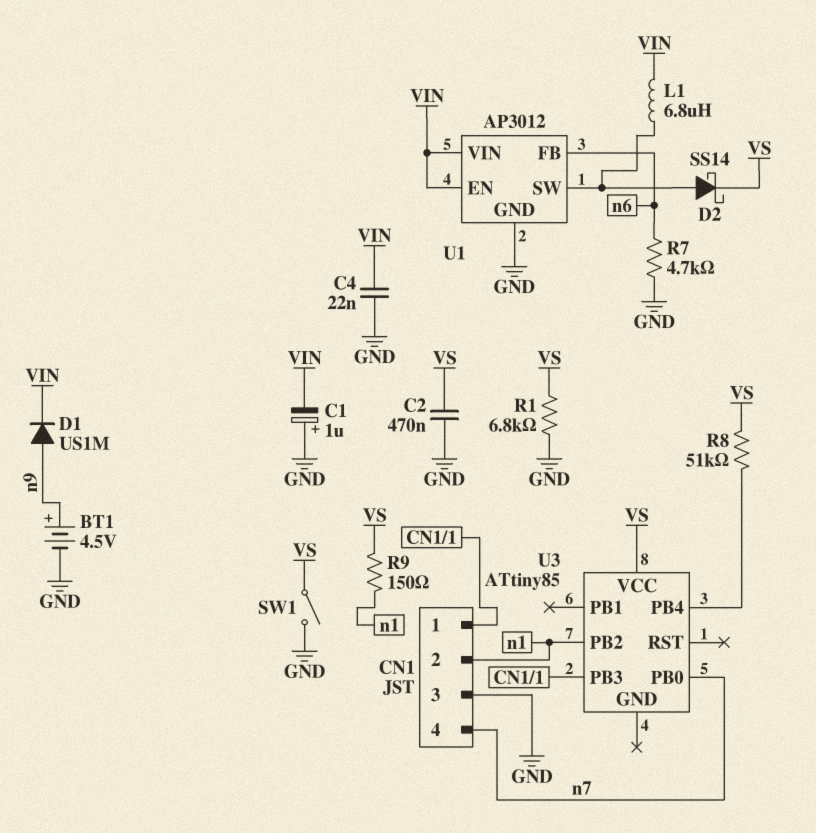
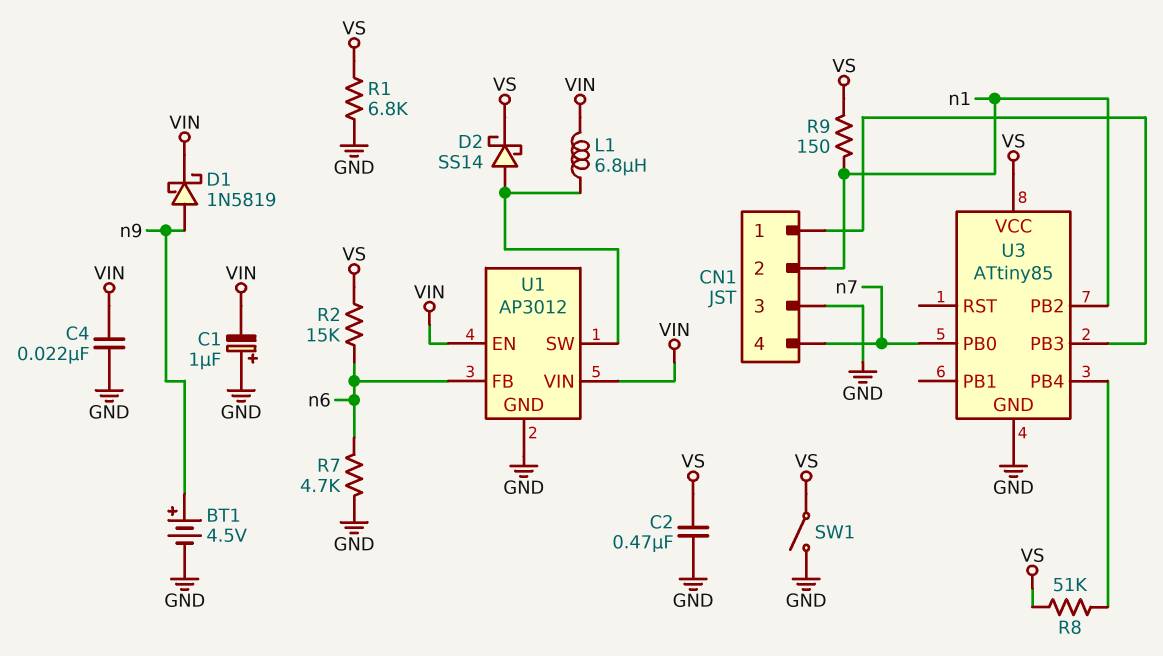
D1: diode US1M (A n9, K VIN) -> schottky 1N5819 (A n9, K VIN)
R2: none -> 15k (VS, n6)
U3 pin GND: none -> GND

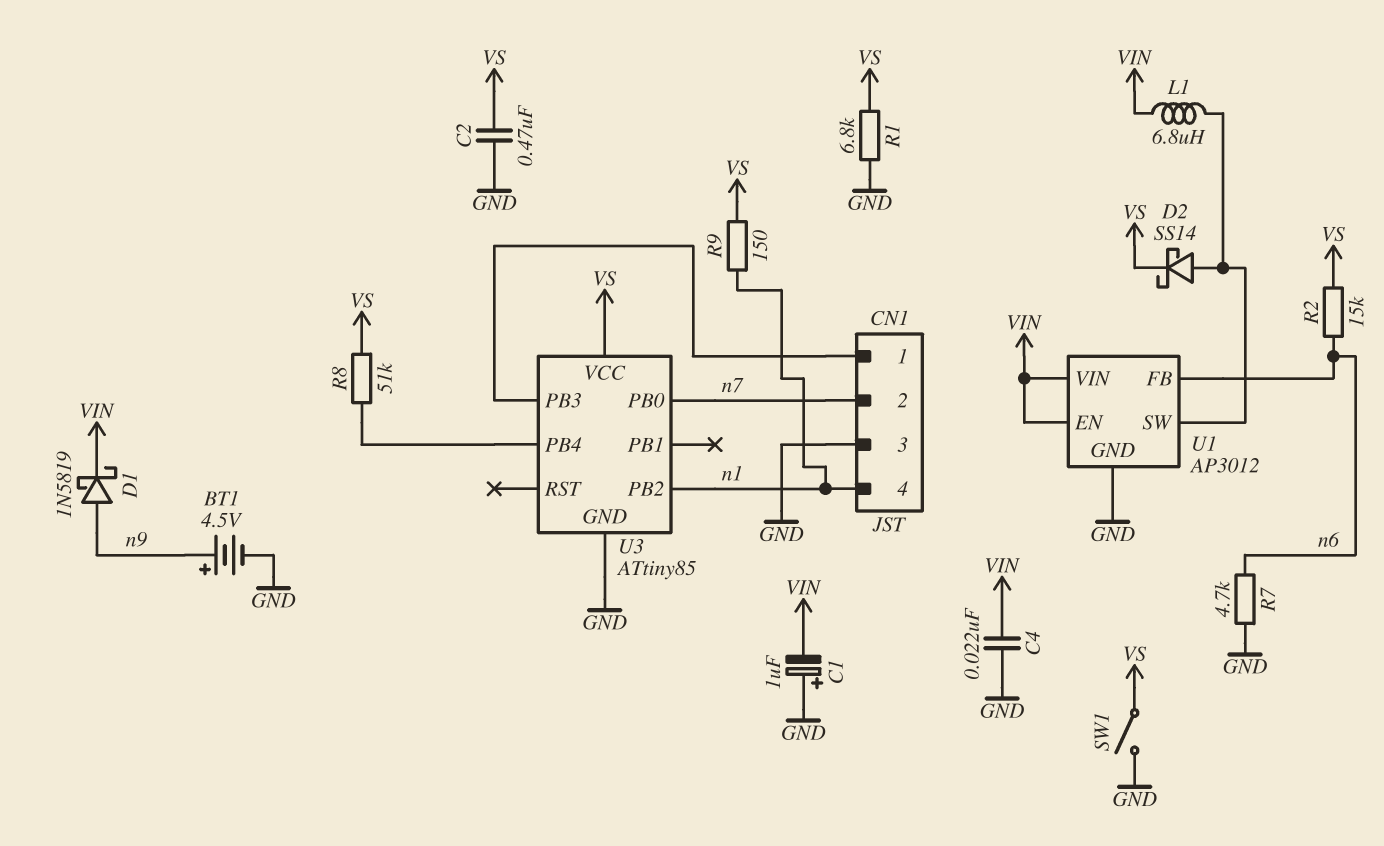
CN1 pin 2: n1 -> n7
CN1 pin 4: n7 -> n1

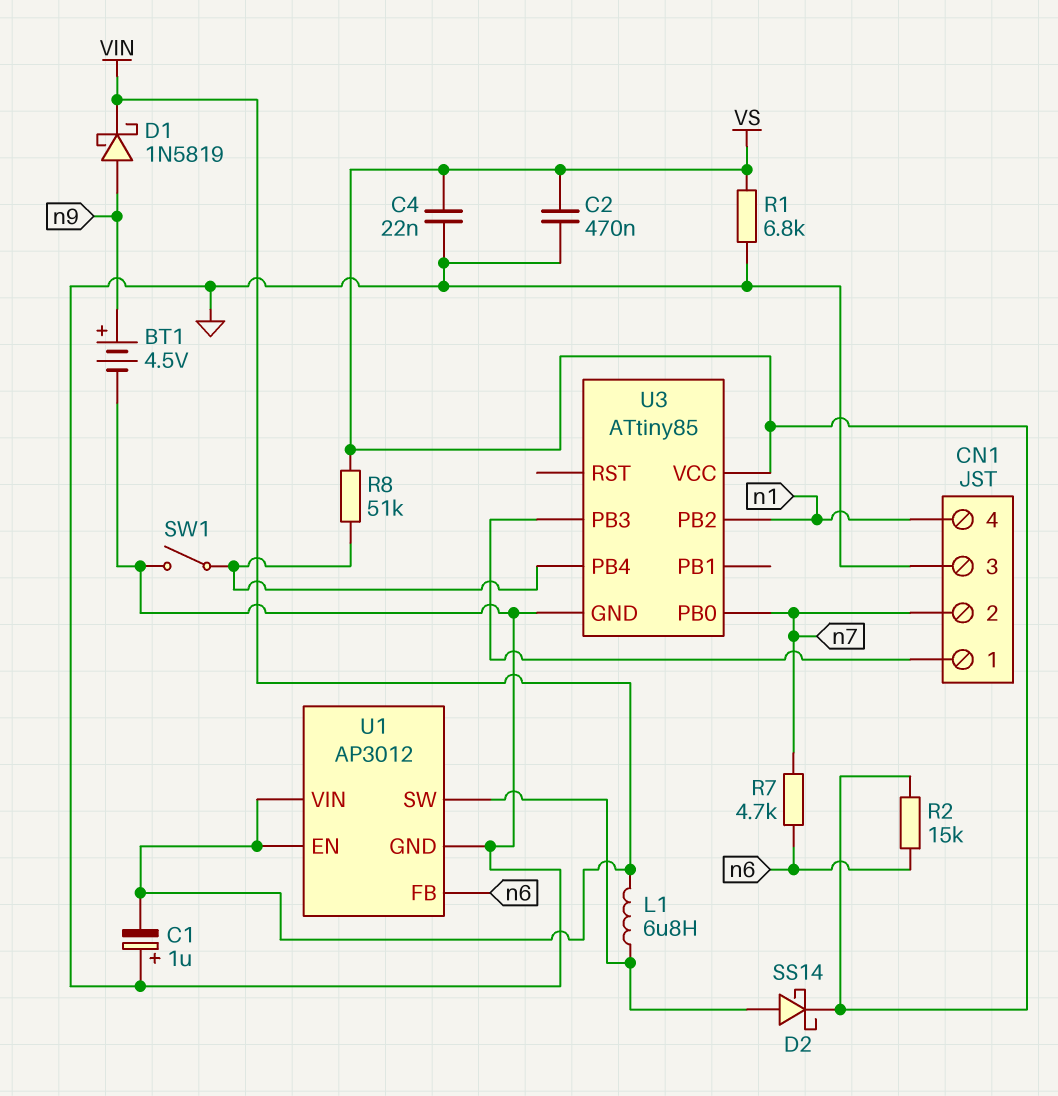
C4: 22nF (GND, VIN) -> 22nF (GND, VS)
R7: 4.7k (GND, n6) -> 4.7k (n6, n7)
R9: 150 (VS, n1) -> none
SW1: switch (GND, VS) -> switch (GND, U3/PB4)

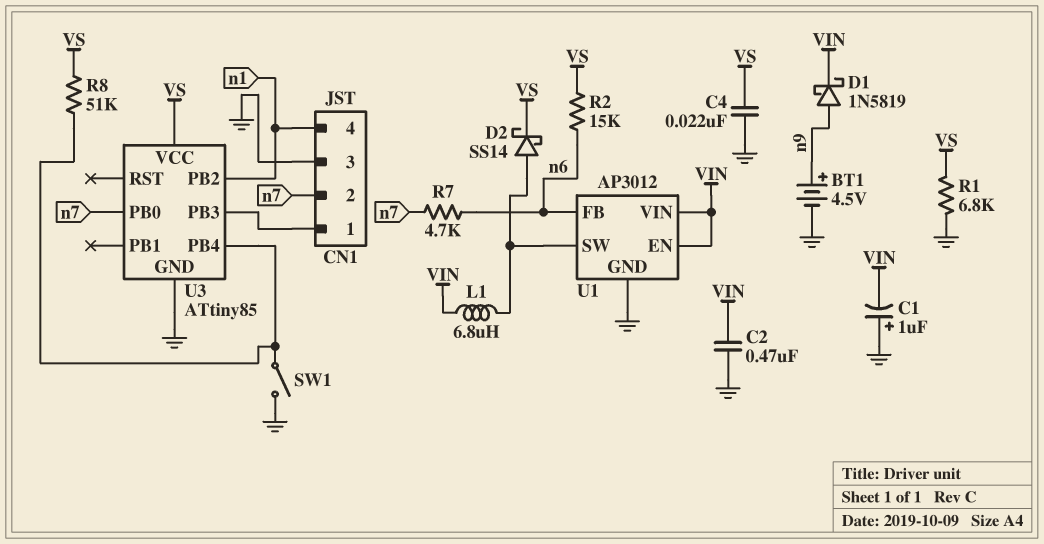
C2: 470nF (GND, VS) -> 470nF (GND, VIN)

